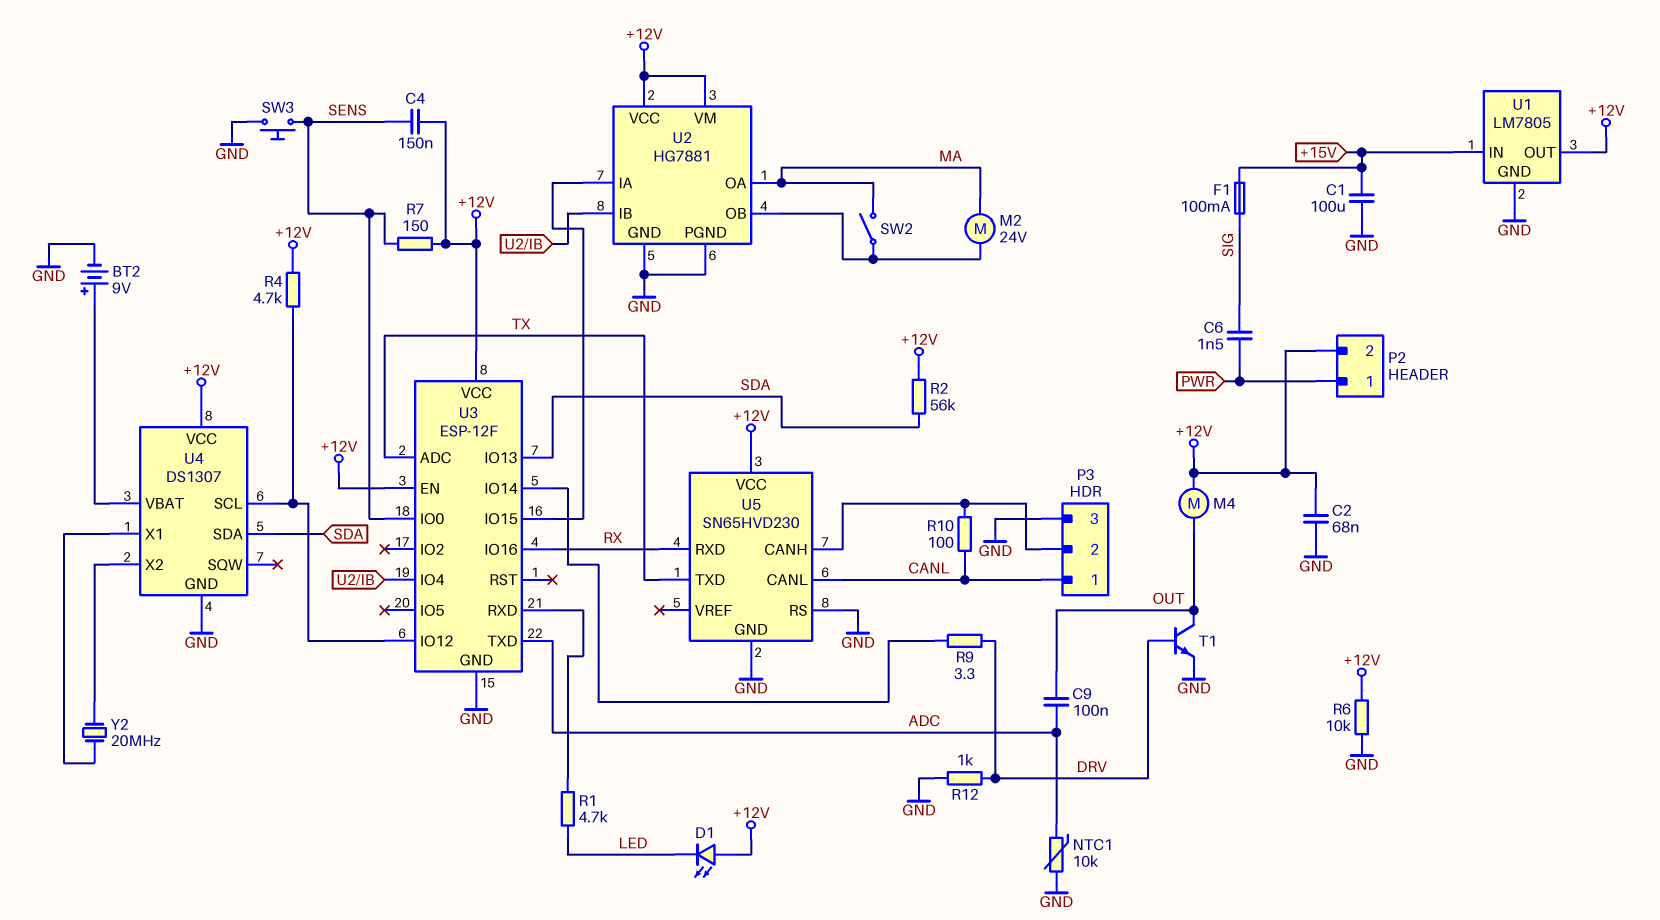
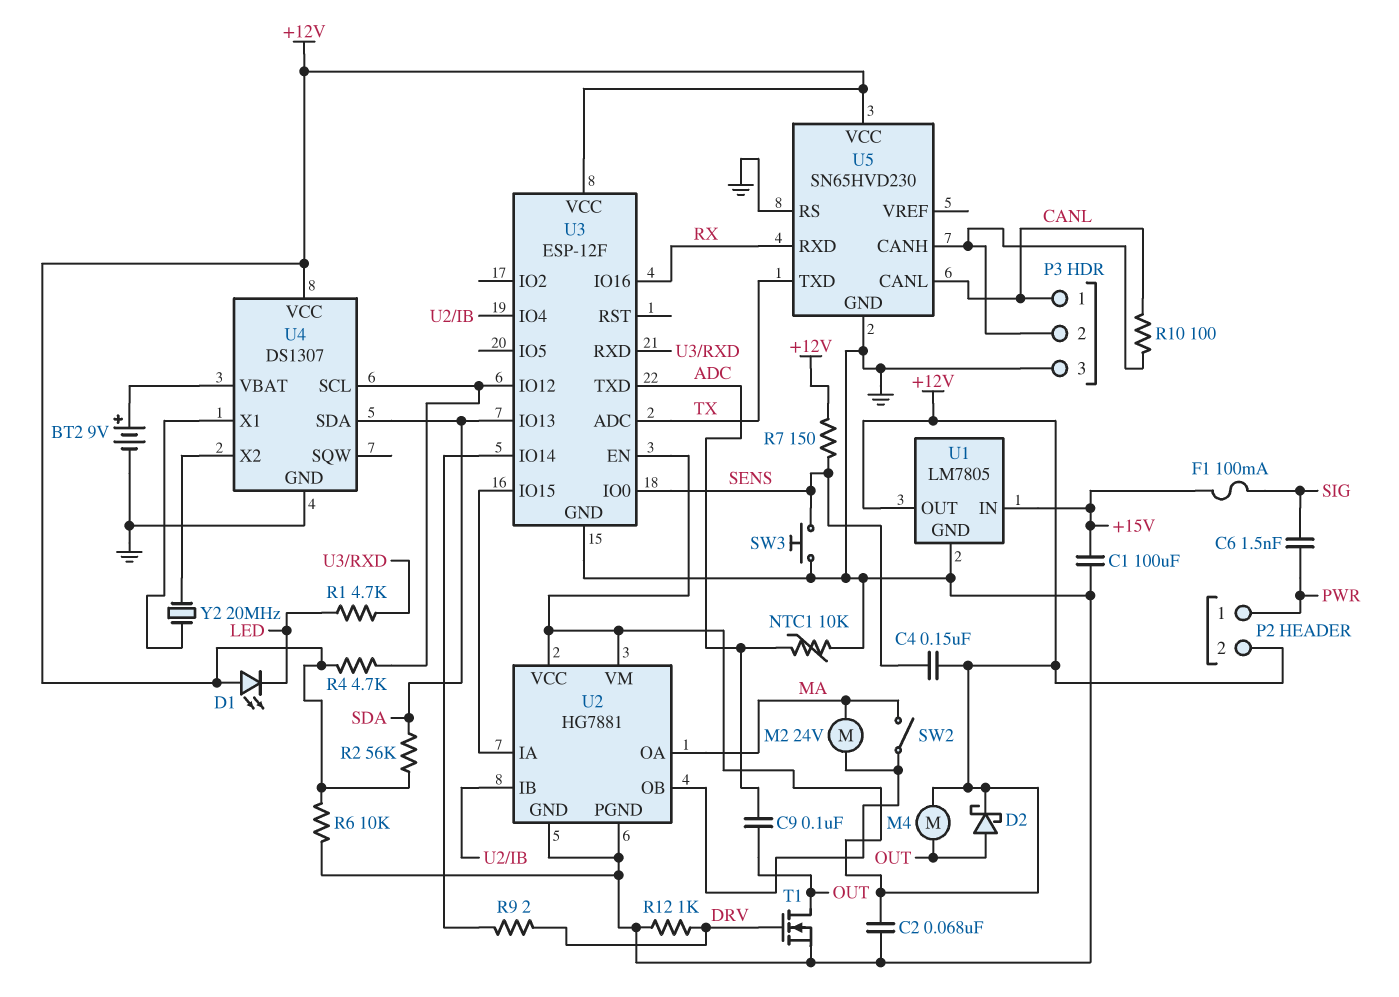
D2: none -> schottky (A OUT, K +12V)
R9: 3.3 (DRV, U3/IO14) -> 2 (DRV, U3/IO14)
T1: NPN (B DRV, C OUT, E GND) -> NMOS (G DRV, D OUT, S GND)

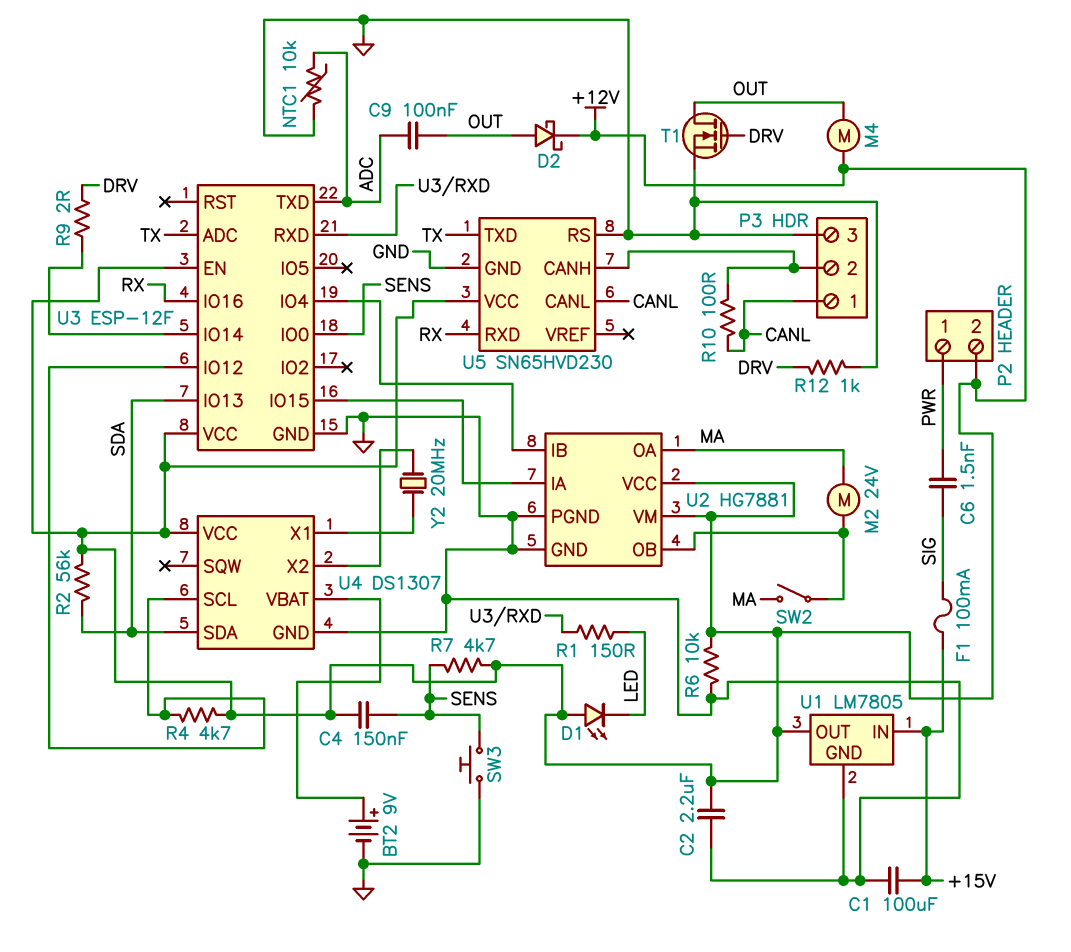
C2: 68nF (+12V, GND) -> 2.2uF (+12V, GND)
R1: 4.7k (LED, U3/RXD) -> 150 (LED, U3/RXD)
R7: 150 (+12V, SENS) -> 4.7k (+12V, SENS)

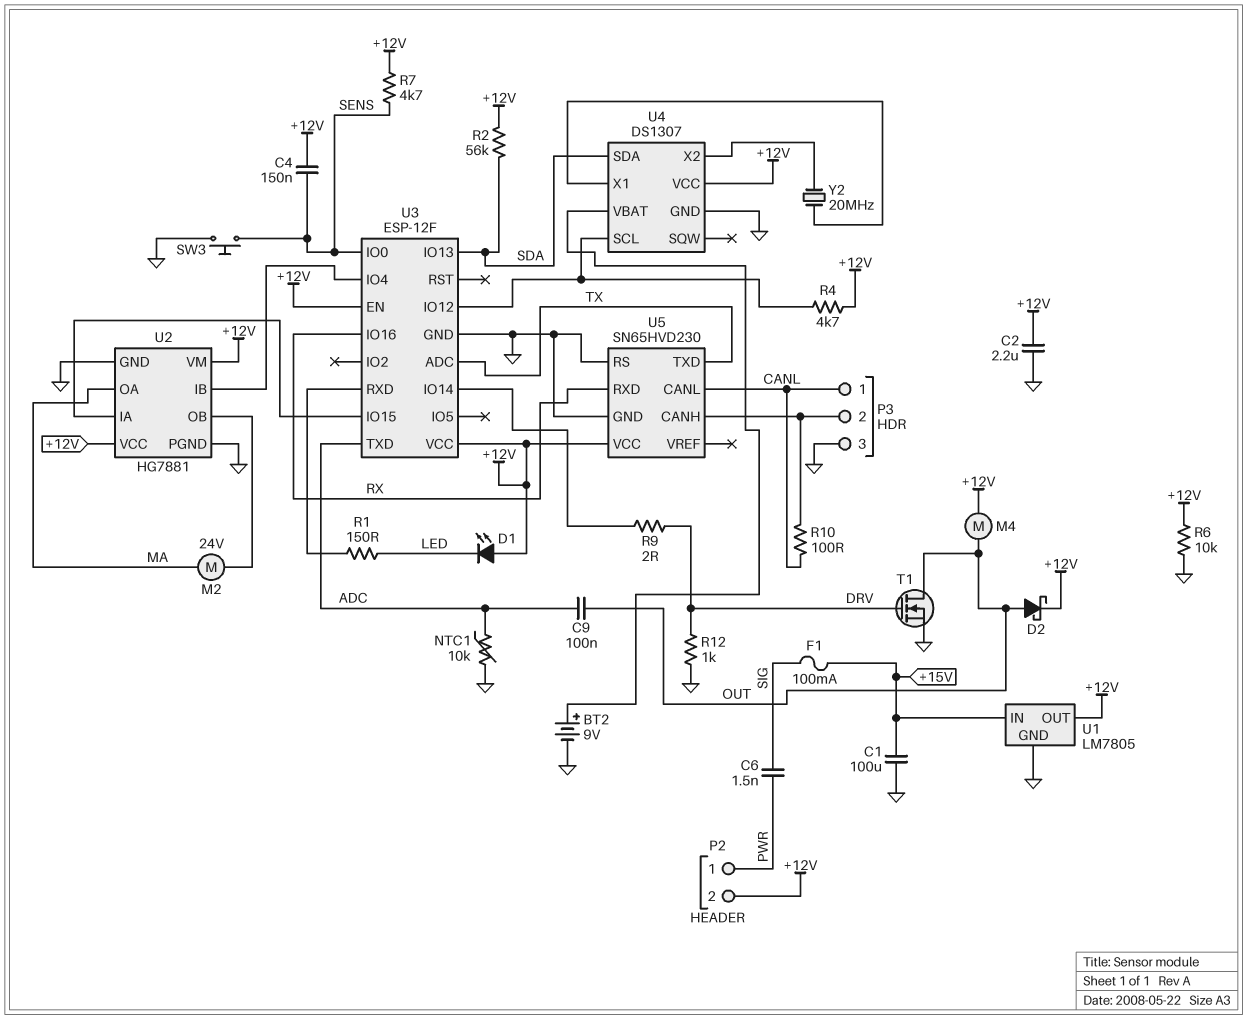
SW2: switch (MA, U2/OB) -> none

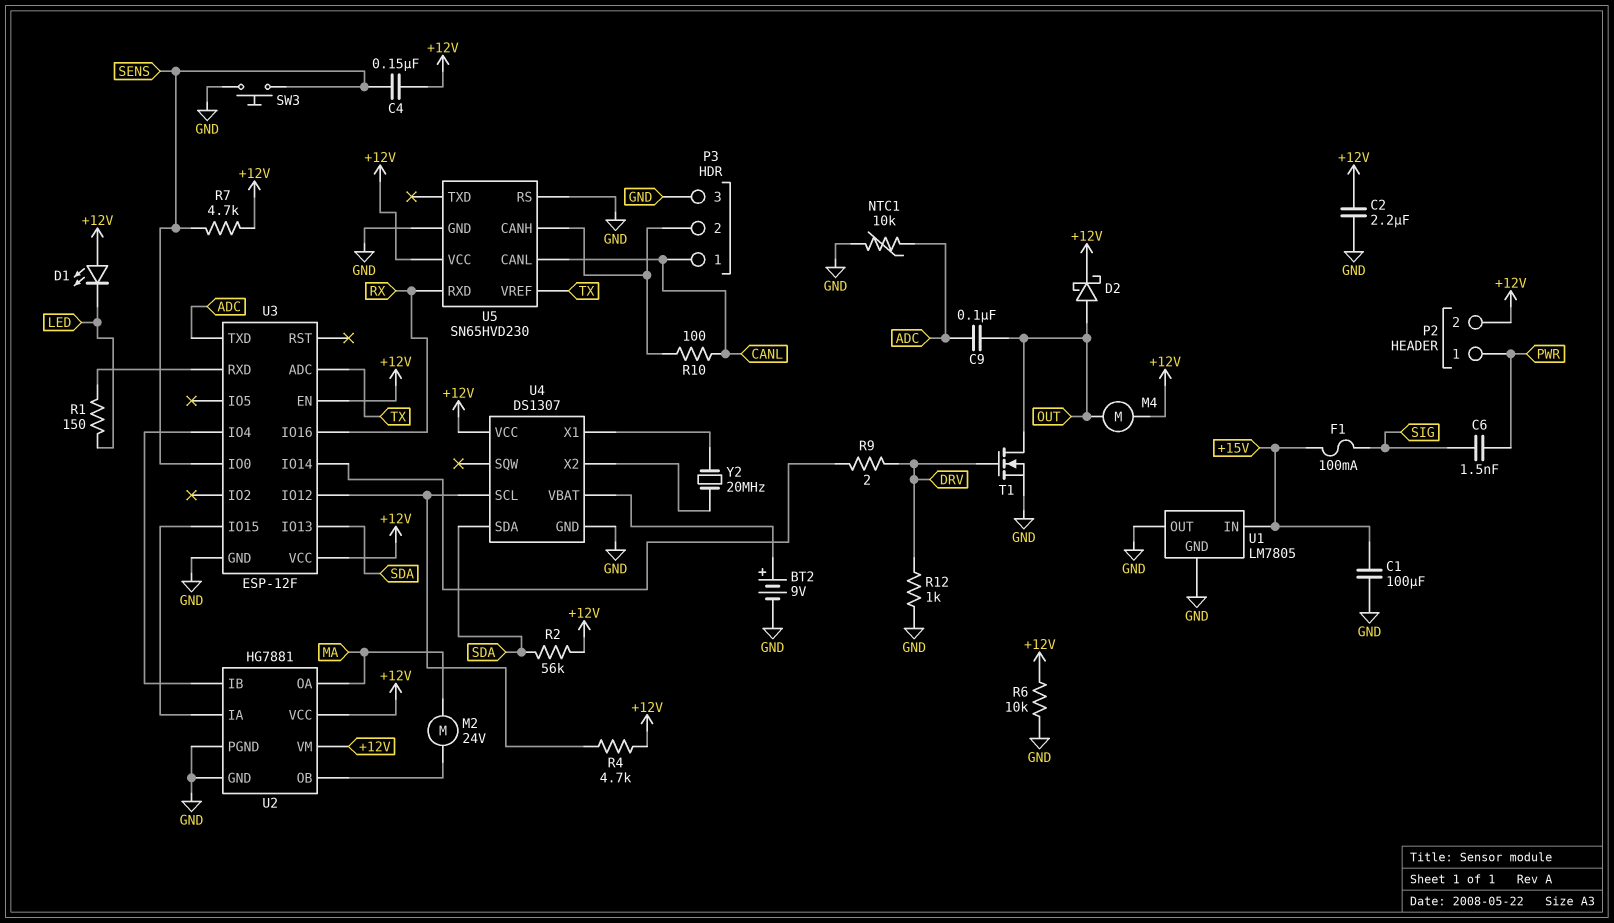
U1 pin OUT: +12V -> GND
U5 pin TXD: TX -> none
U5 pin VREF: none -> TX

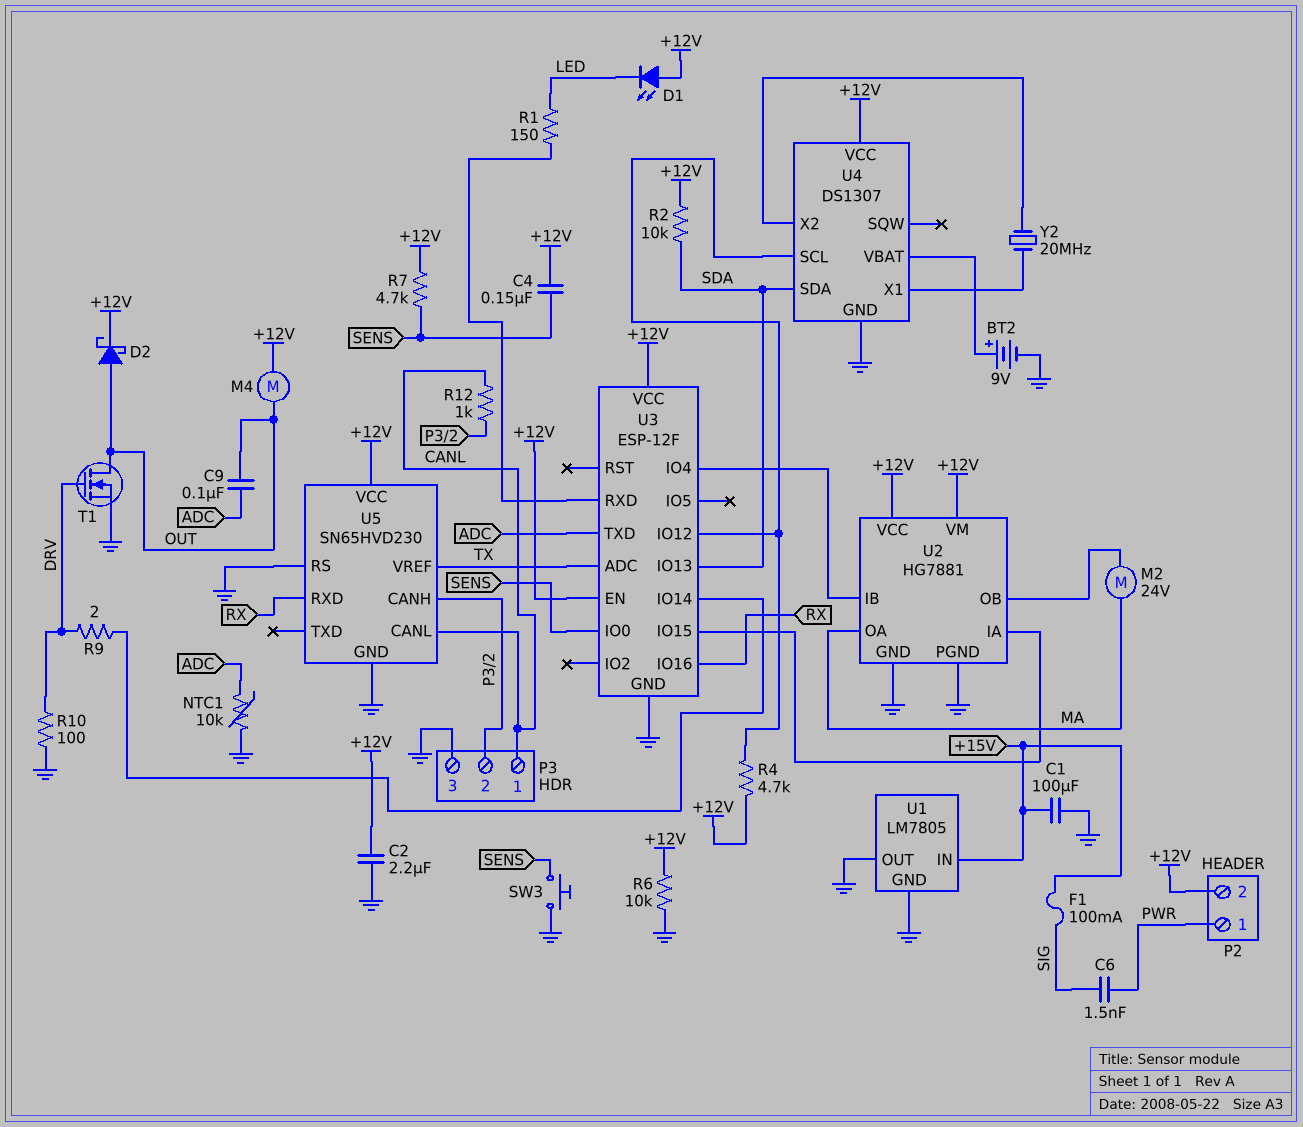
R2: 56k (+12V, SDA) -> 10k (+12V, SDA)
R10: 100 (CANL, P3/2) -> 100 (DRV, GND)
R12: 1k (DRV, GND) -> 1k (CANL, P3/2)

